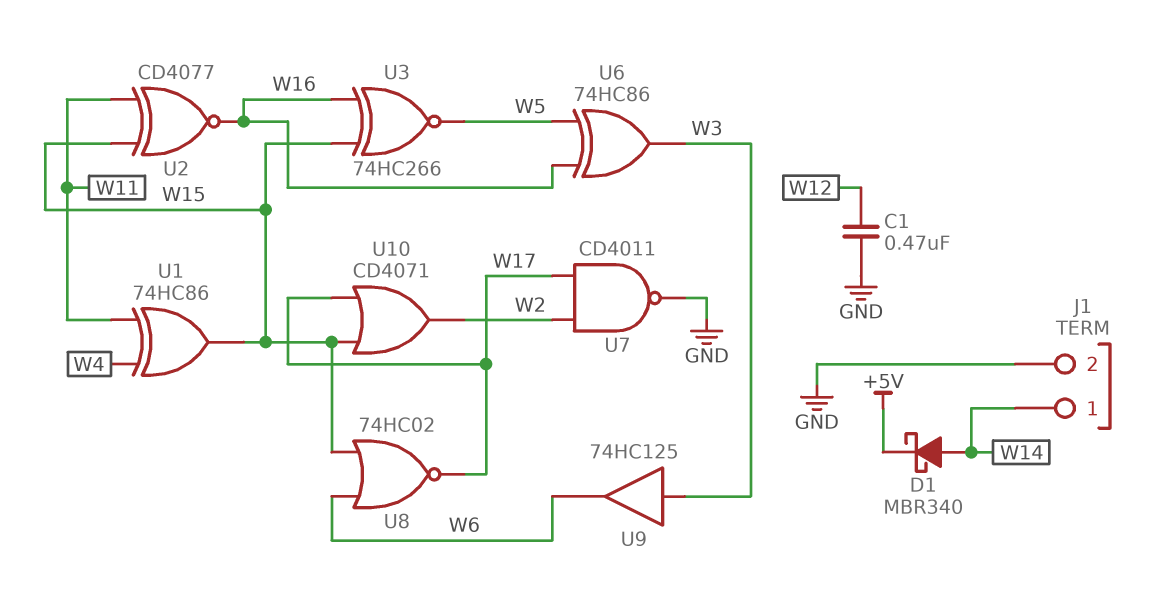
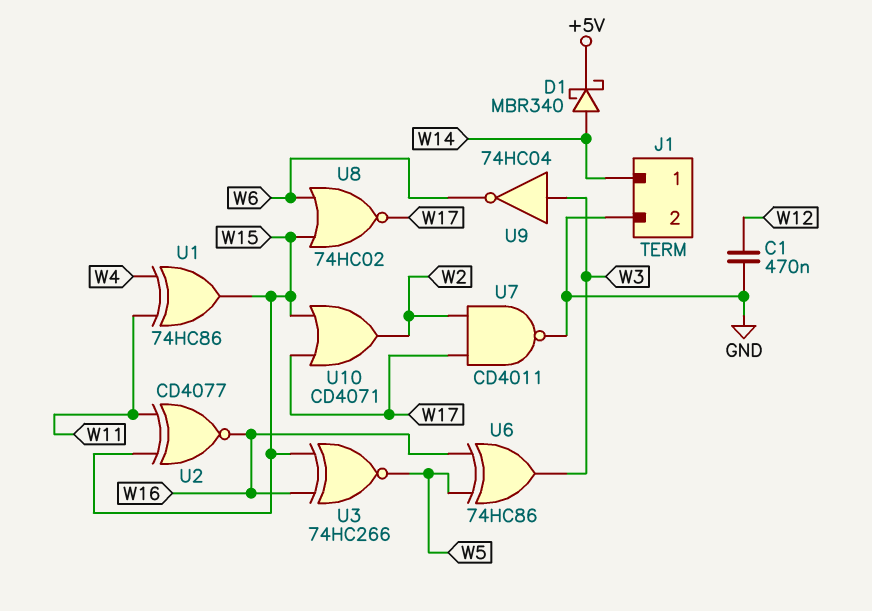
U9: buffer 74HC125 (in W3, out W6) -> NOT 74HC04 (in W3, out W6)

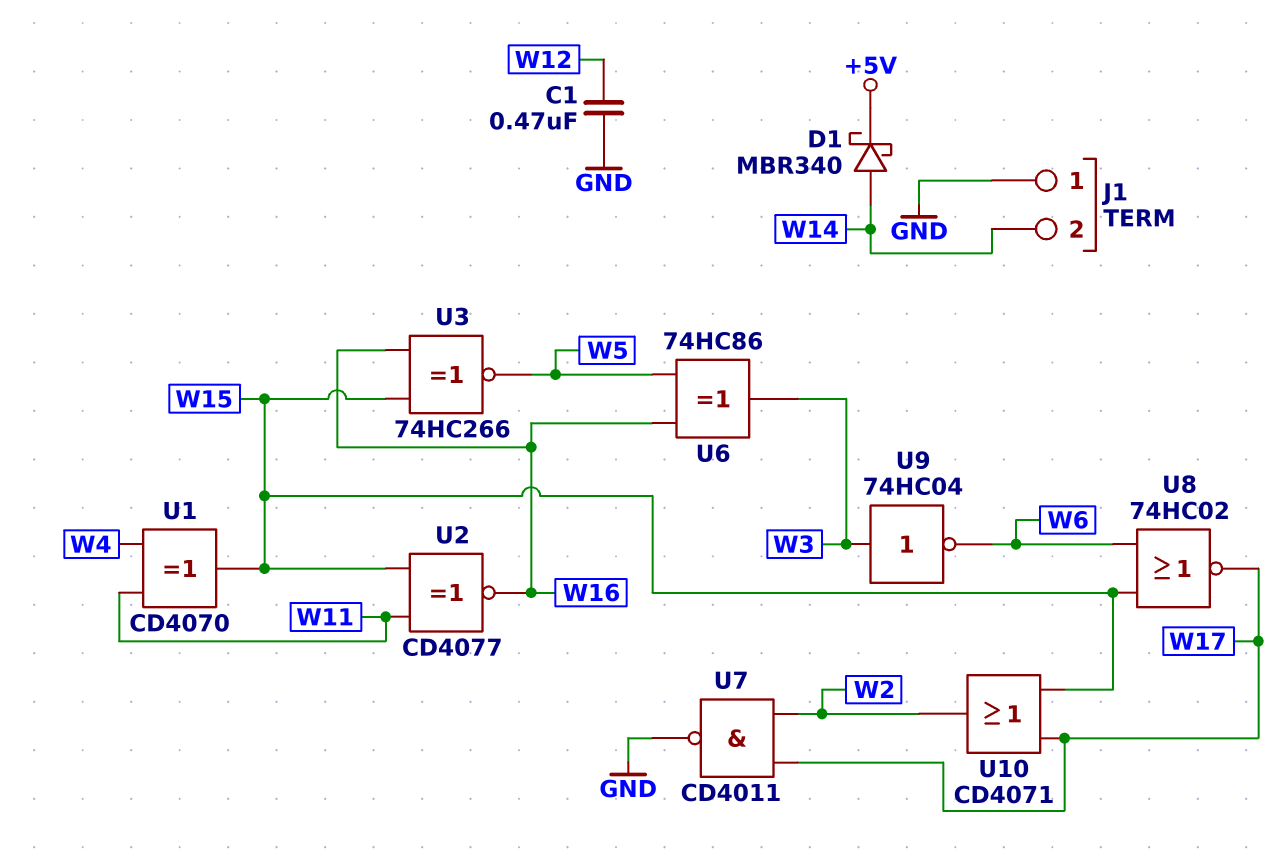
J1 pin 1: W14 -> GND
J1 pin 2: GND -> W14
U1: XOR 74HC86 (in W4, in W11, out W15) -> XOR CD4070 (in W4, in W11, out W15)

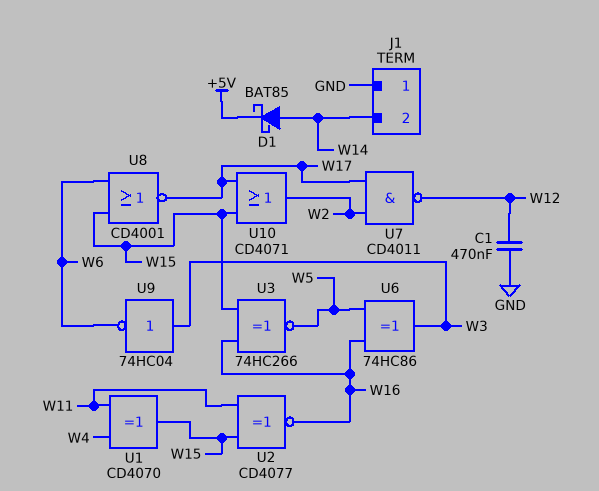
D1: schottky MBR340 (A W14, K +5V) -> schottky BAT85 (A W14, K +5V)
U7: NAND CD4011 (in W2, in W17, out GND) -> NAND CD4011 (in W2, in W17, out W12)
U8: NOR 74HC02 (in W6, in W15, out W17) -> NOR CD4001 (in W6, in W15, out W17)

